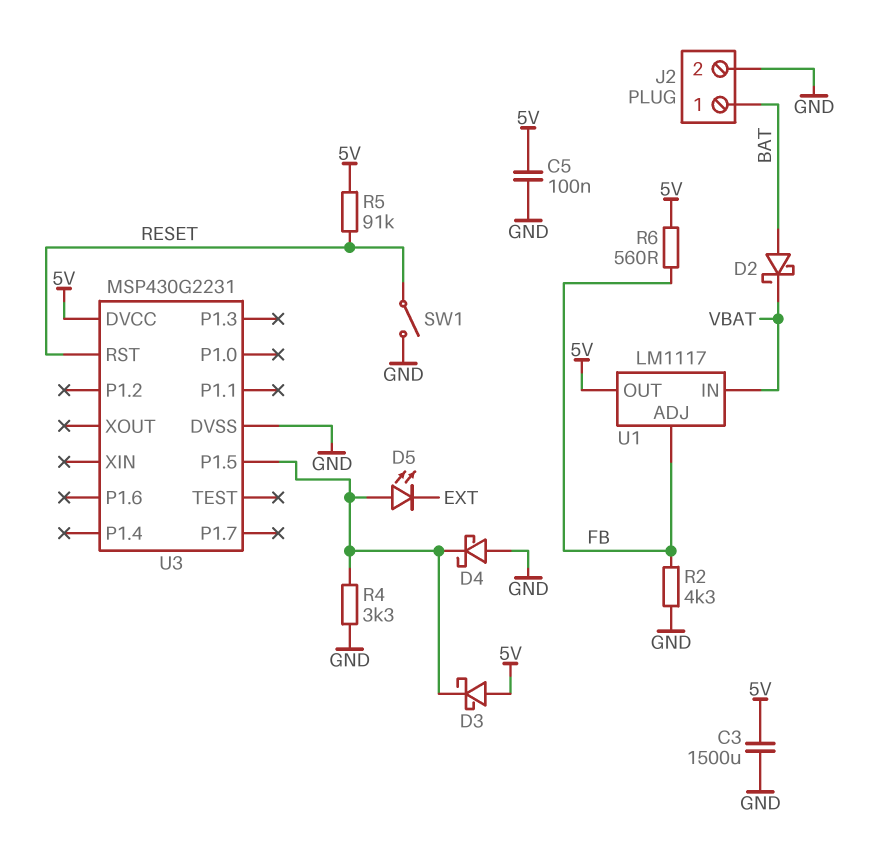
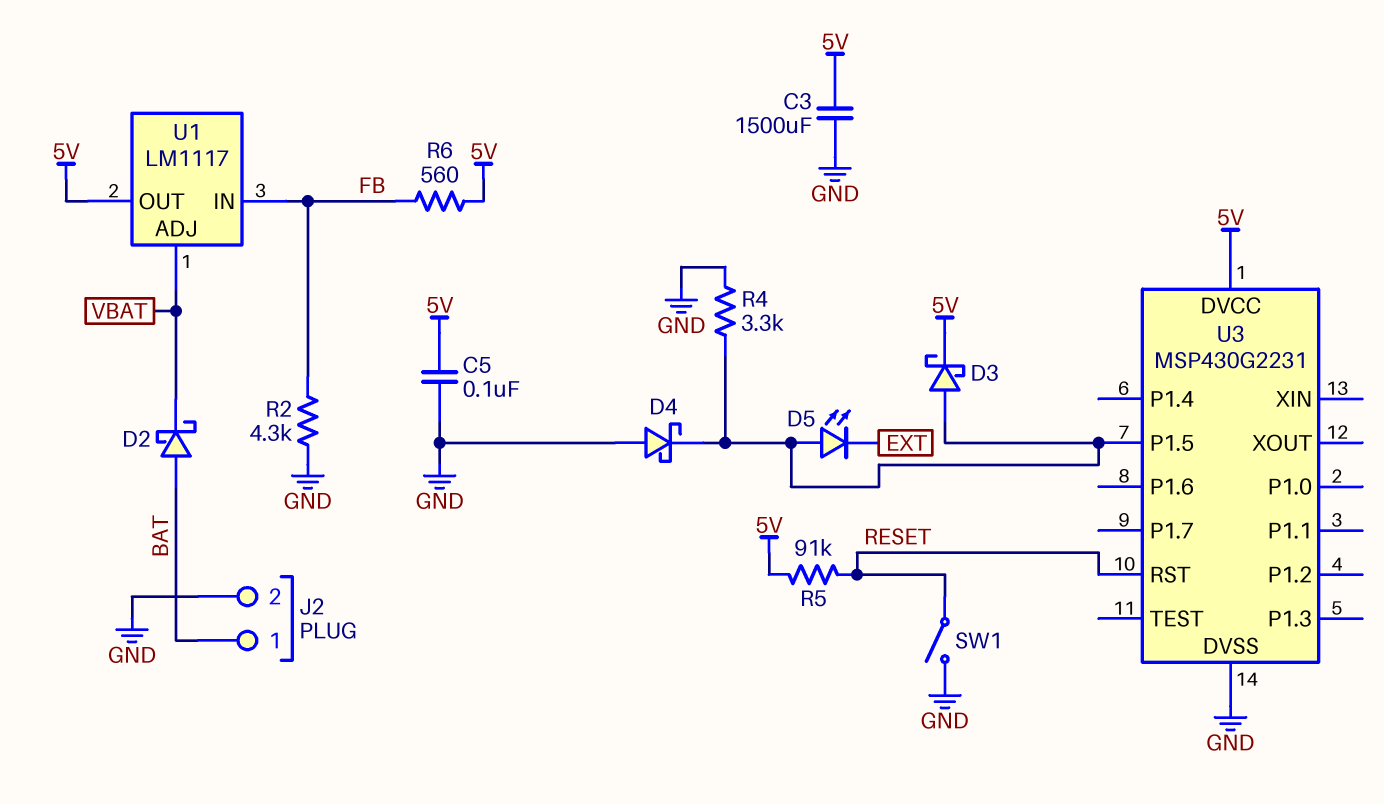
D3: schottky (A 5V, K U3/P1.5) -> schottky (A U3/P1.5, K 5V)
U1 pin ADJ: FB -> VBAT
U1 pin IN: VBAT -> FB

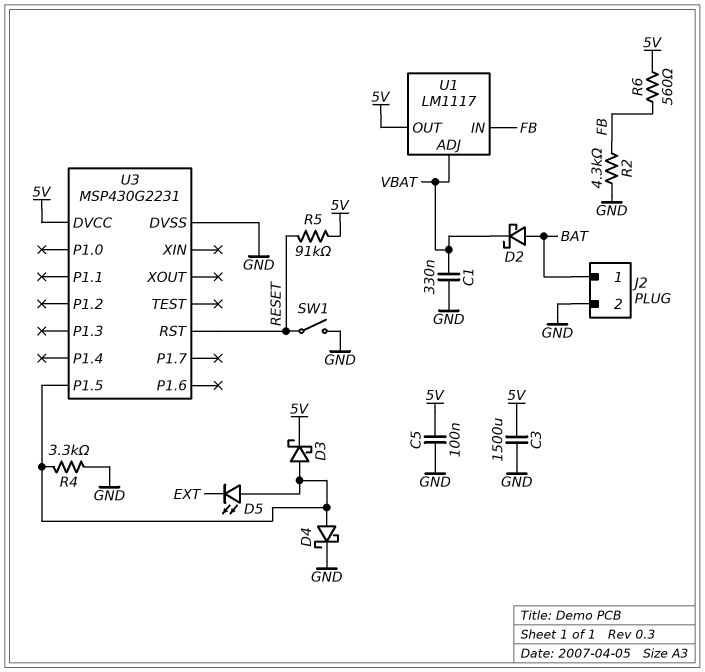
C1: none -> 330nF (GND, VBAT)
D4: schottky (A GND, K U3/P1.5) -> schottky (A U3/P1.5, K GND)

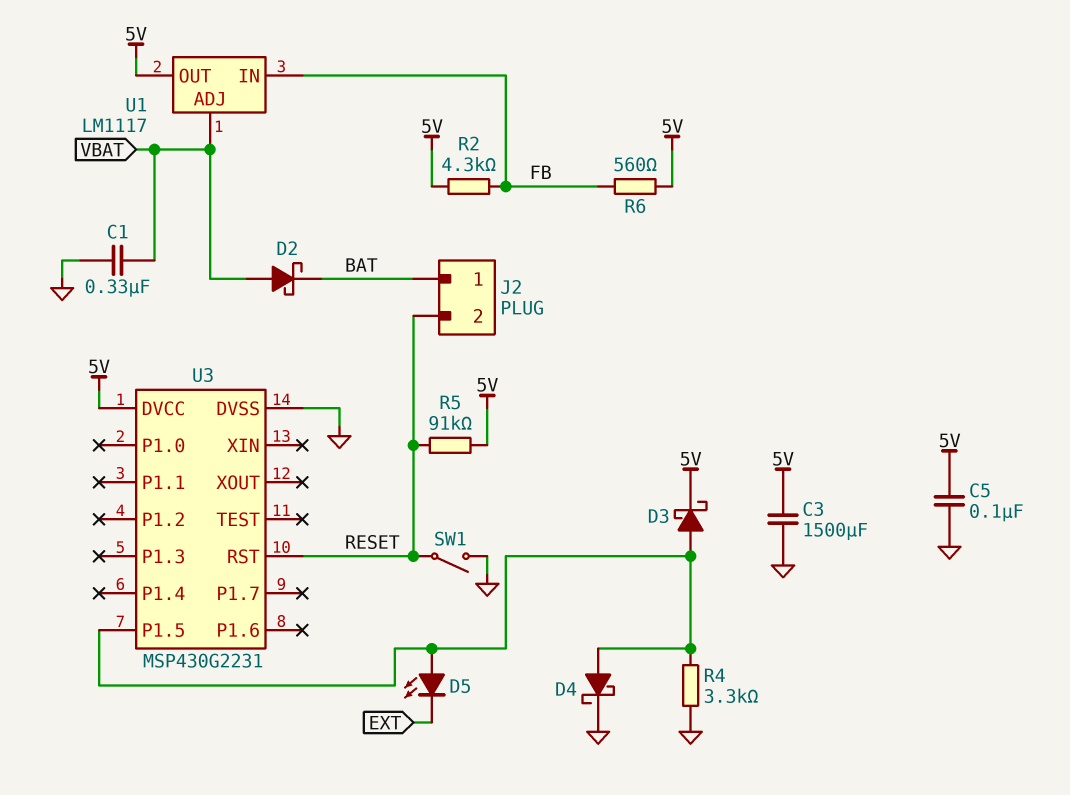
D2: schottky (A BAT, K VBAT) -> schottky (A VBAT, K BAT)
J2 pin 2: GND -> RESET
R2: 4.3k (FB, GND) -> 4.3k (5V, FB)

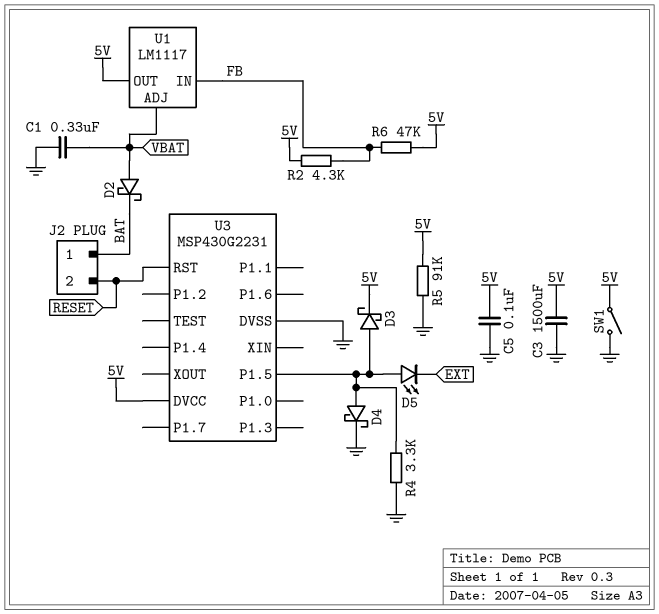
R5: 91k (5V, RESET) -> 91k (5V, GND)
R6: 560 (5V, FB) -> 47k (5V, FB)
SW1: switch (GND, RESET) -> switch (5V, GND)

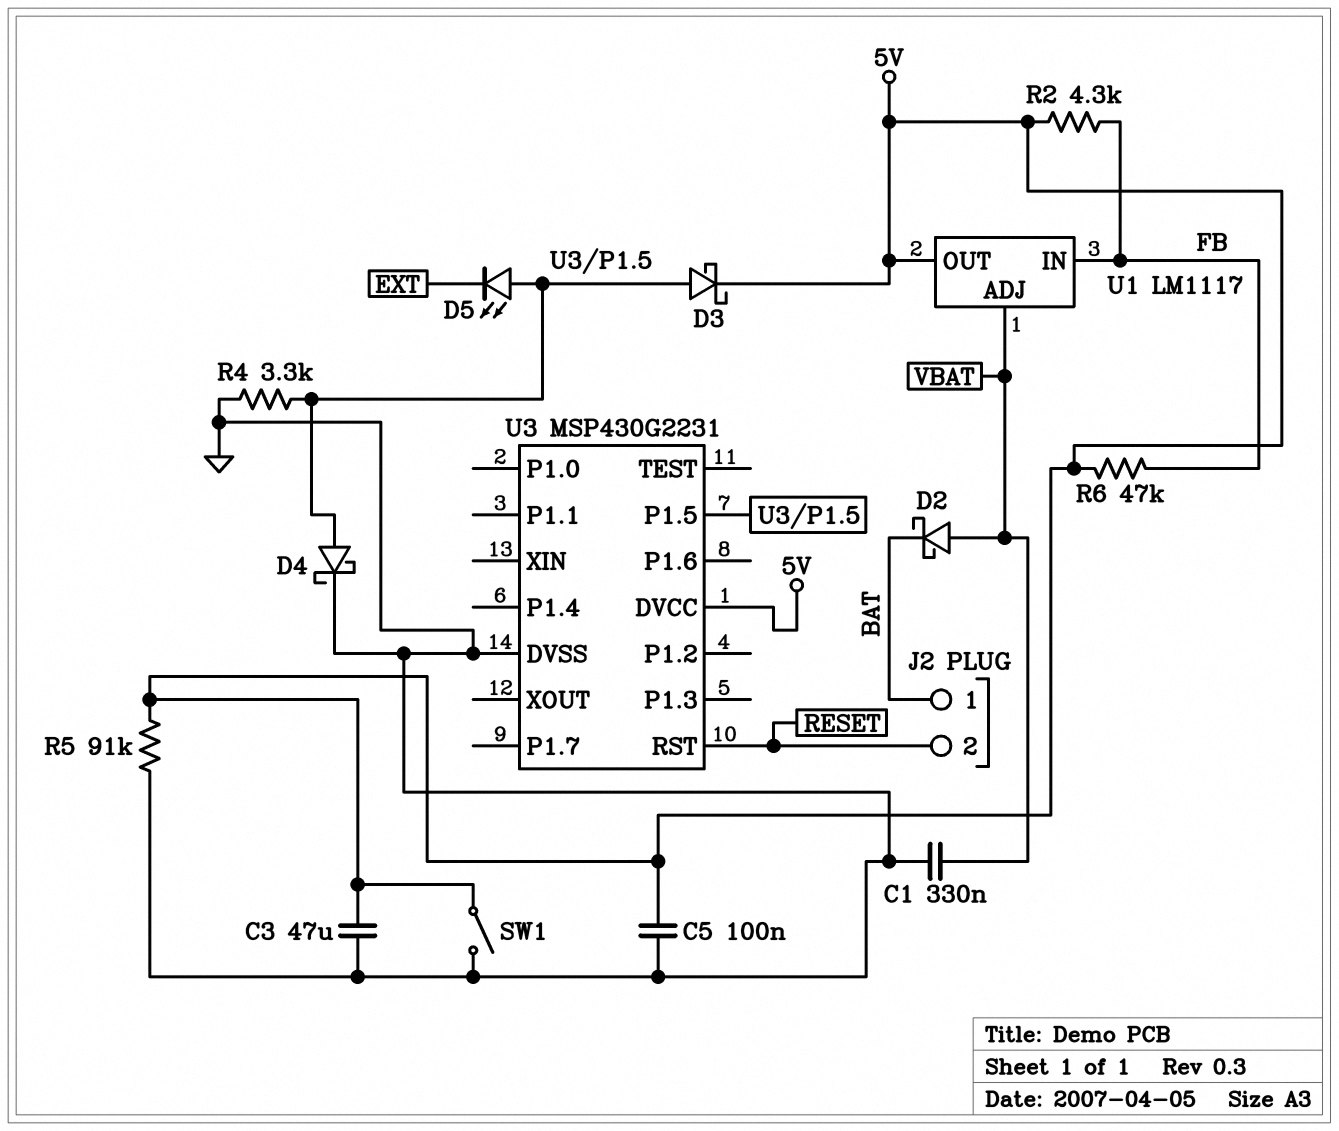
C3: 1500uF (5V, GND) -> 47uF (5V, GND)

